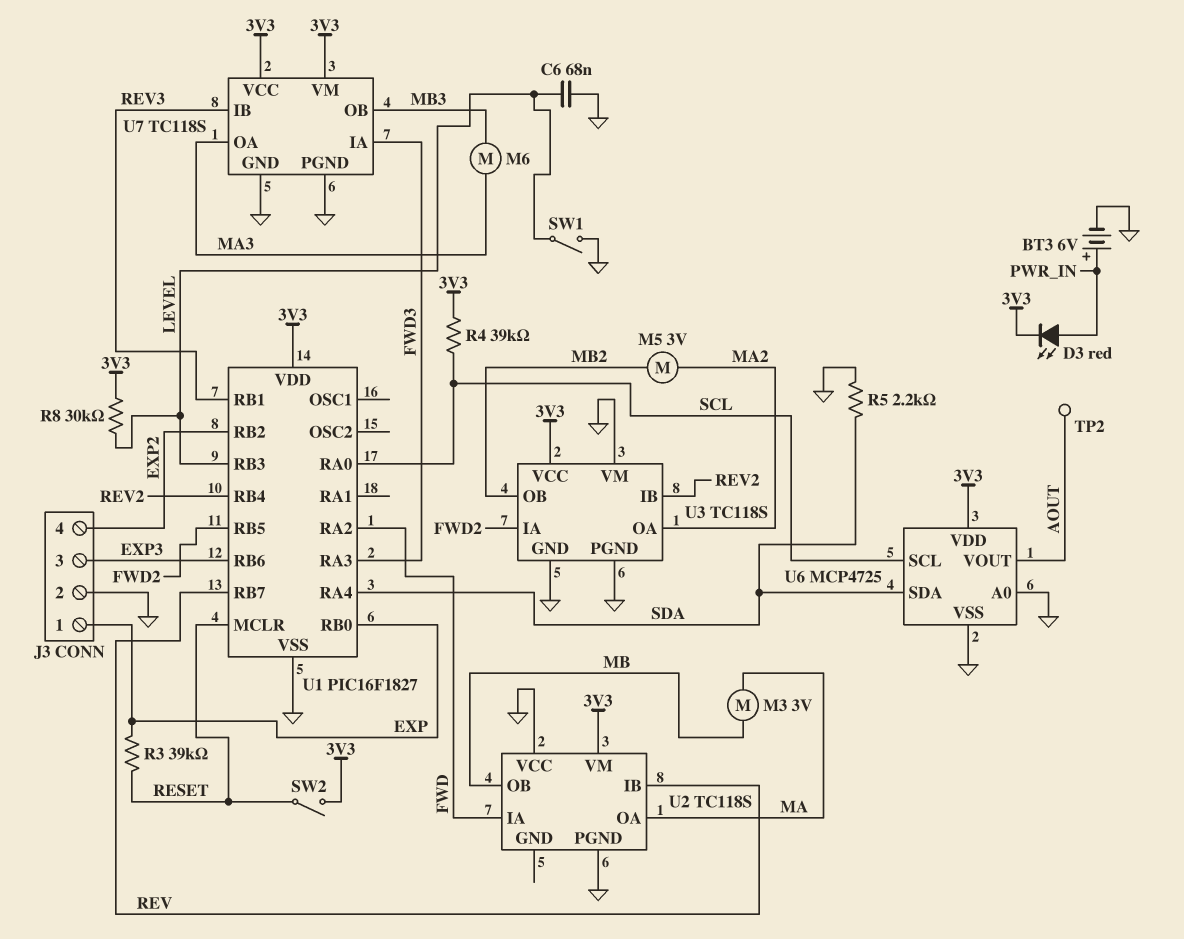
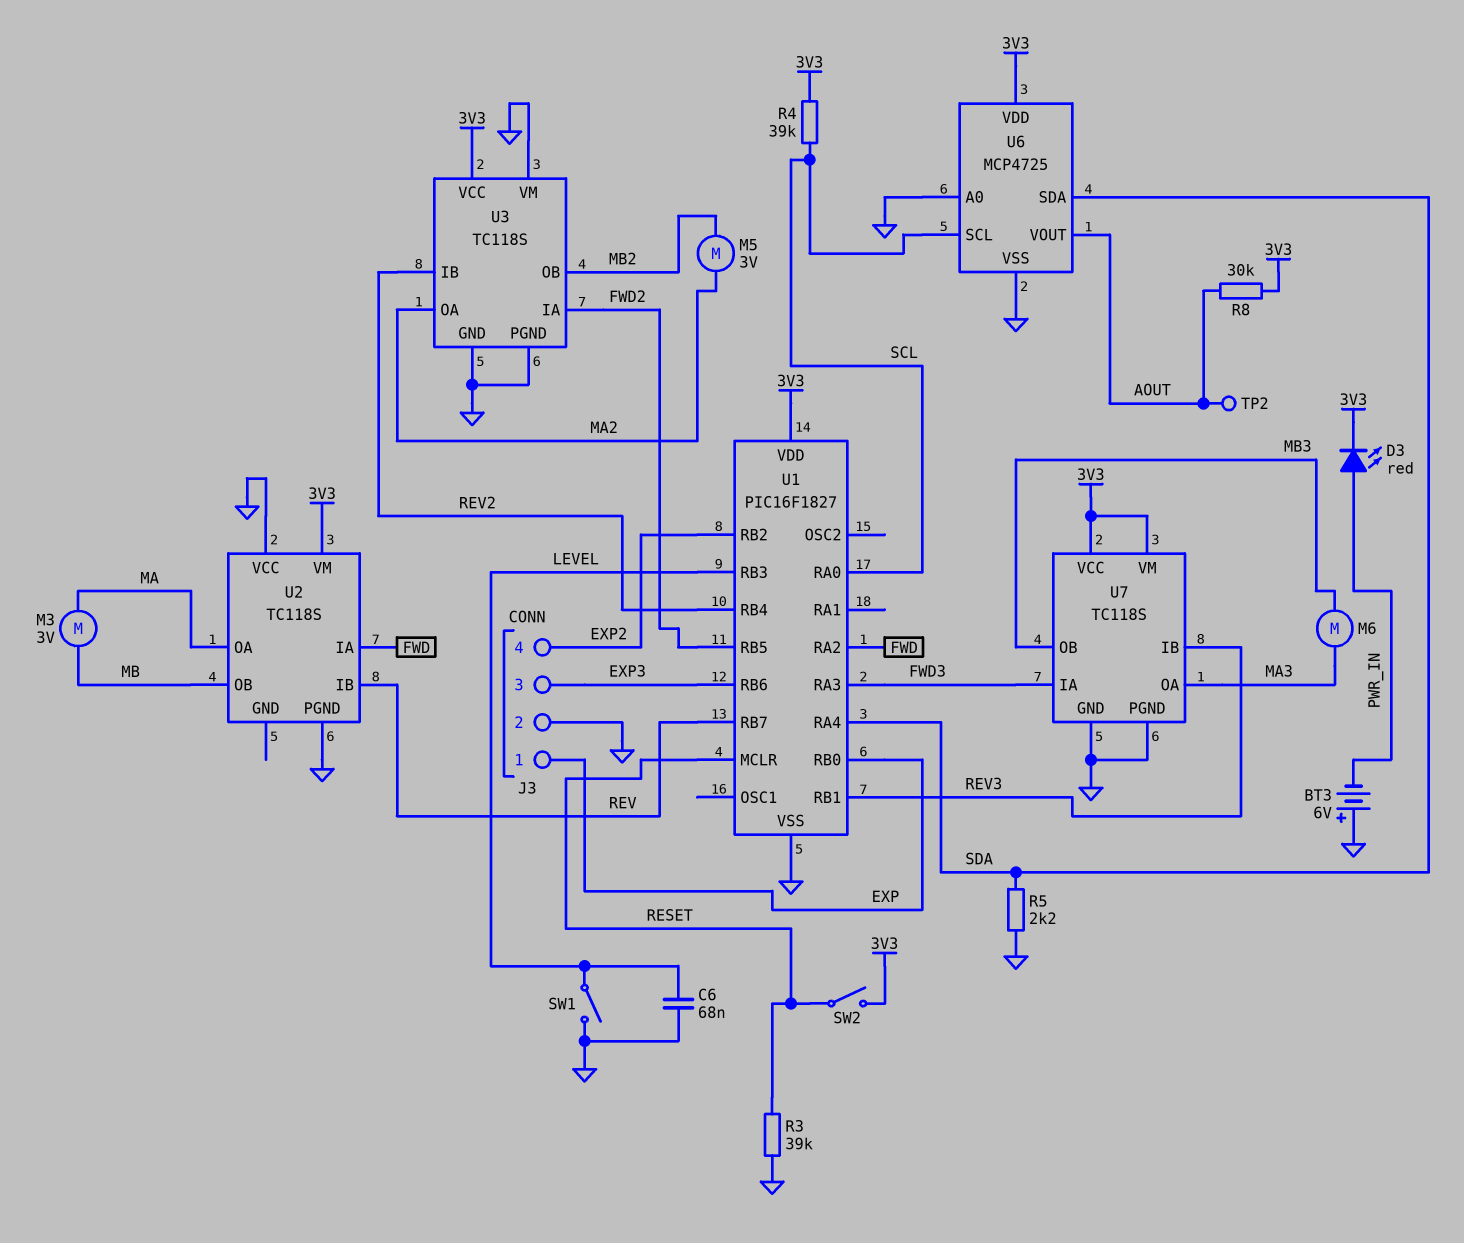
BT3: 6V (plus PWR_IN, minus GND) -> 6V (plus GND, minus PWR_IN)
R3: 39k (EXP, RESET) -> 39k (GND, RESET)
R8: 30k (3V3, LEVEL) -> 30k (3V3, AOUT)

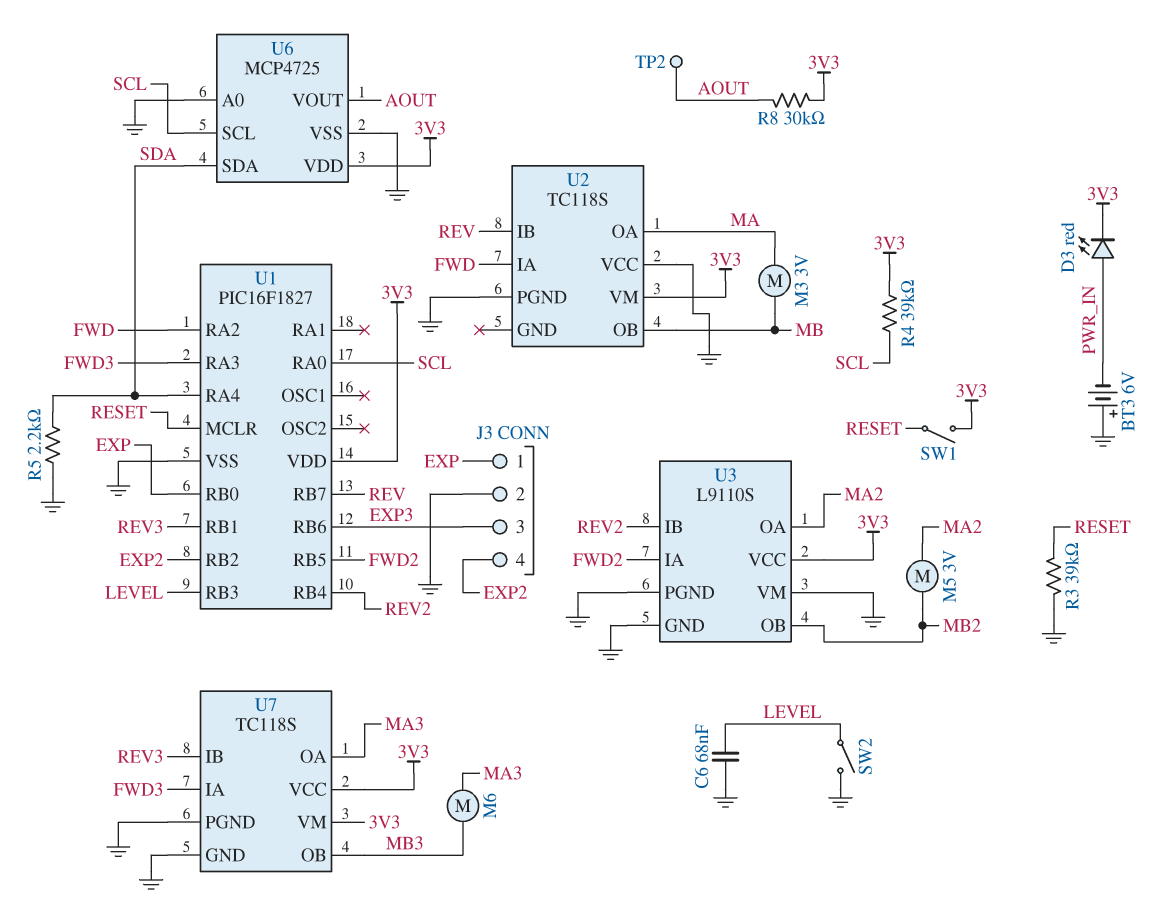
SW1: switch (GND, LEVEL) -> switch (3V3, RESET)
SW2: switch (3V3, RESET) -> switch (GND, LEVEL)
U3: TC118S -> L9110S

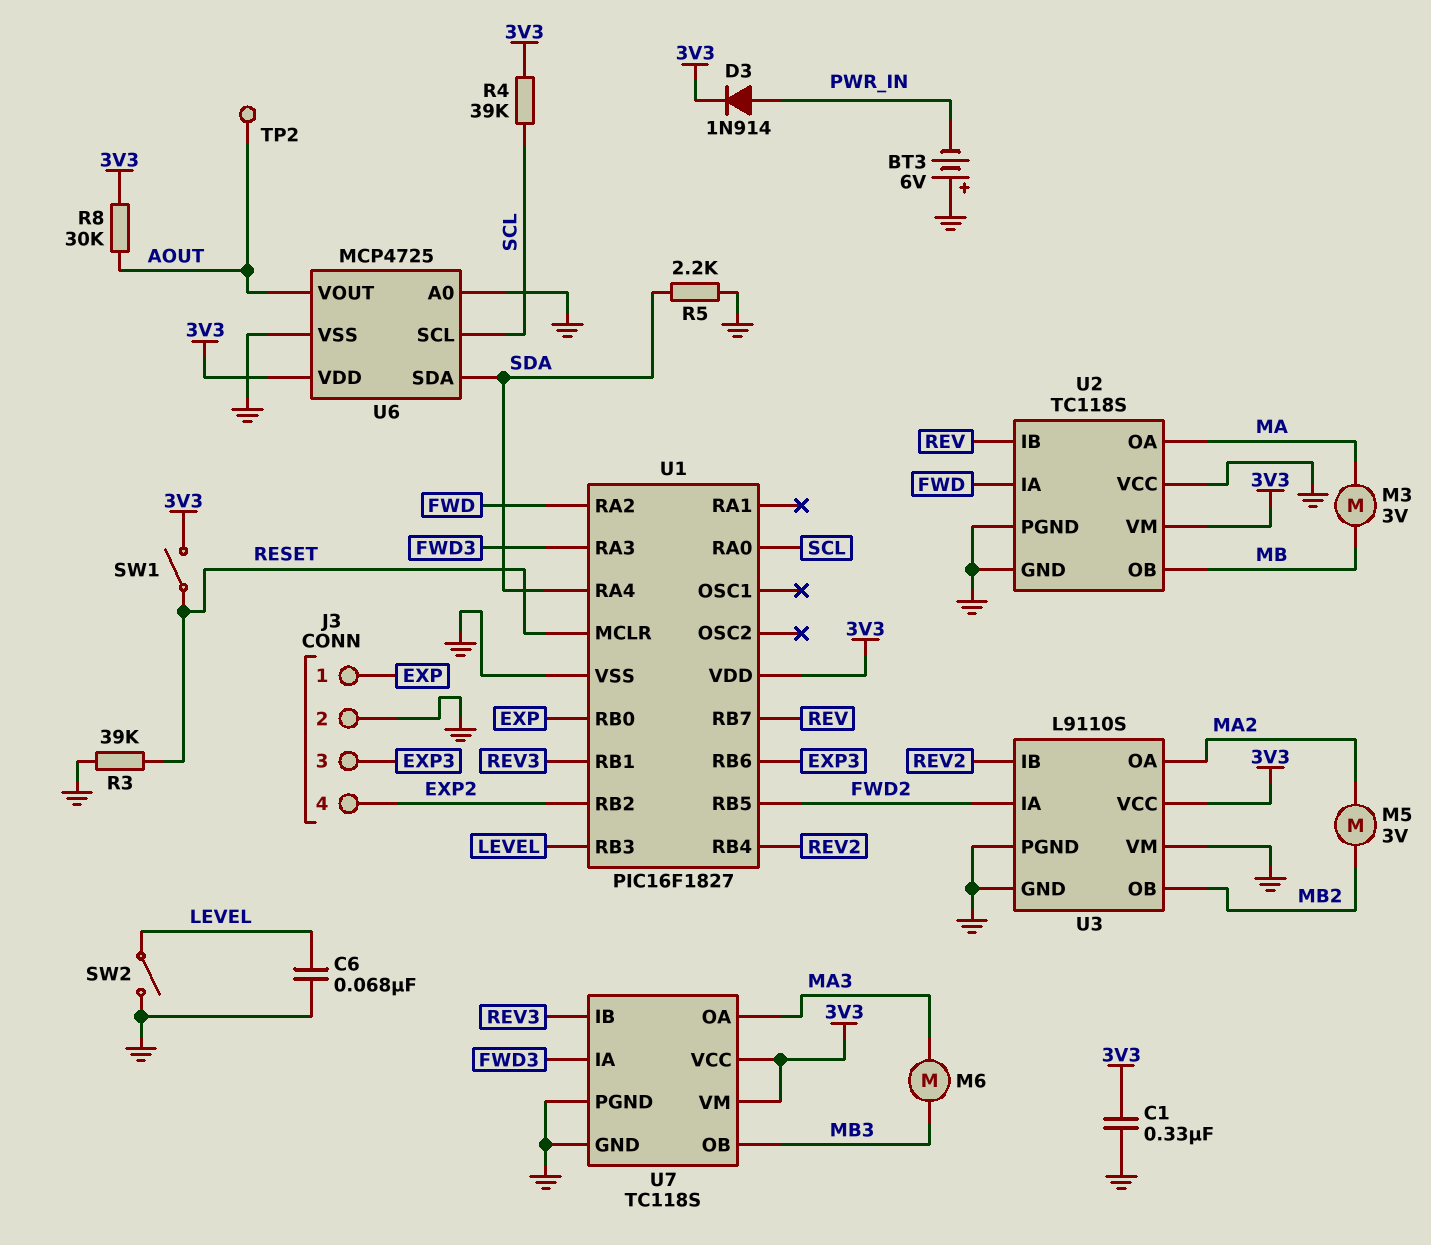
C1: none -> 330nF (3V3, GND)
D3: LED red (A PWR_IN, K 3V3) -> diode 1N914 (A PWR_IN, K 3V3)
U2 pin GND: none -> GND

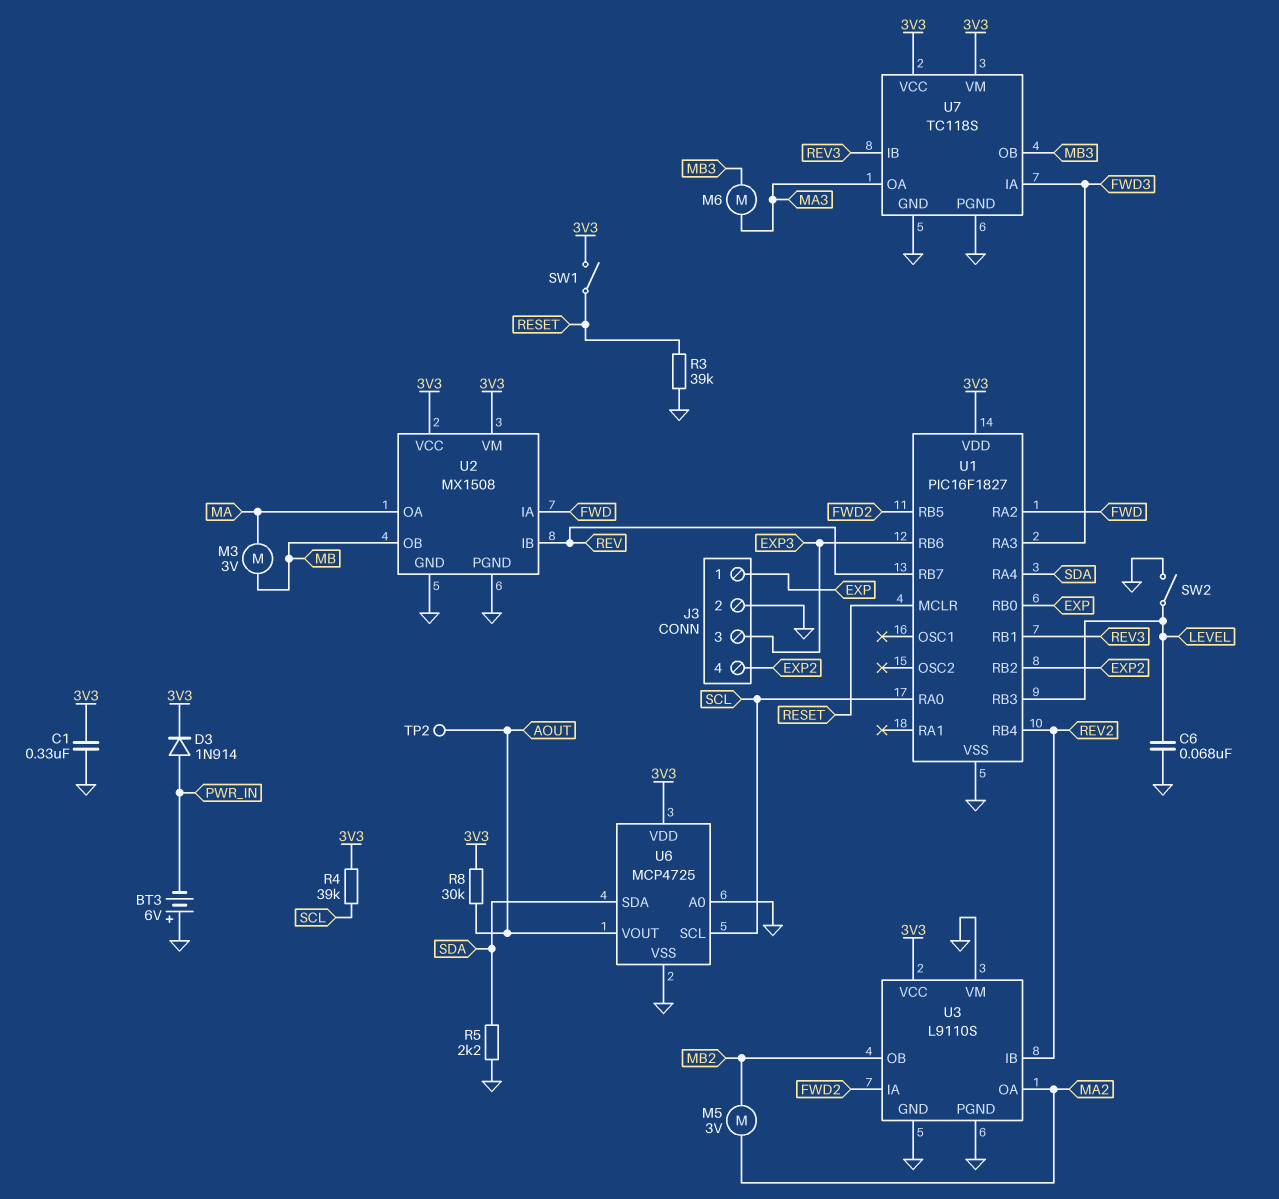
U2: TC118S -> MX1508
U2 pin VCC: GND -> 3V3

